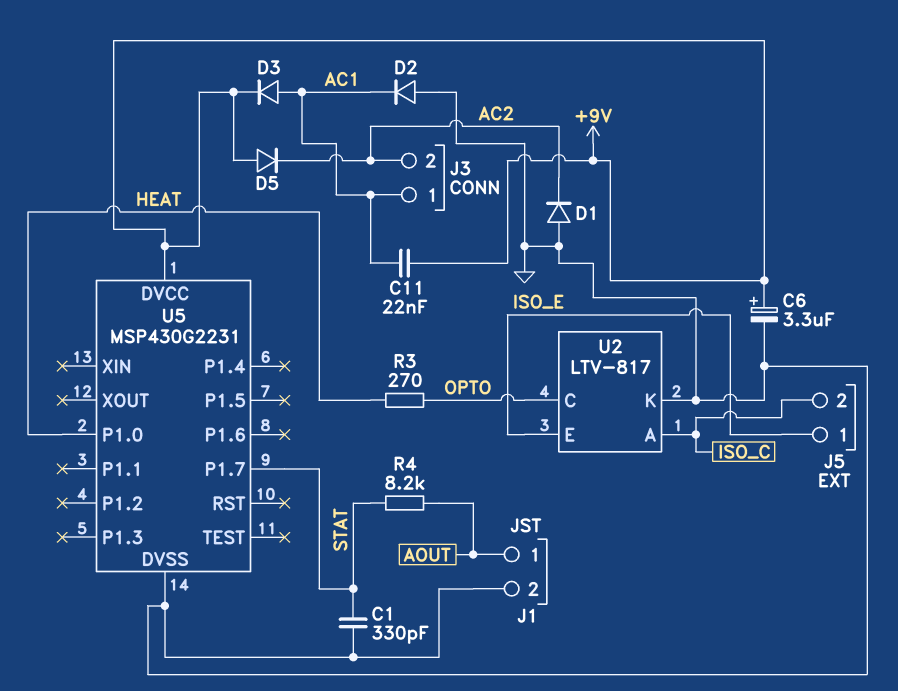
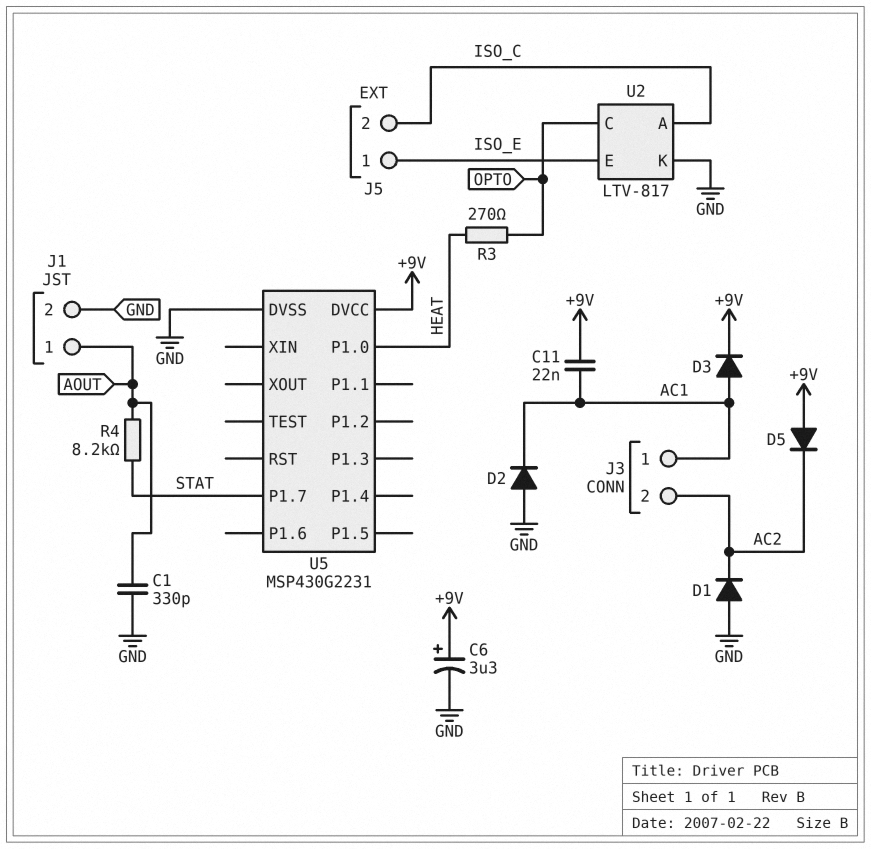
C1: 330pF (GND, STAT) -> 330pF (AOUT, GND)

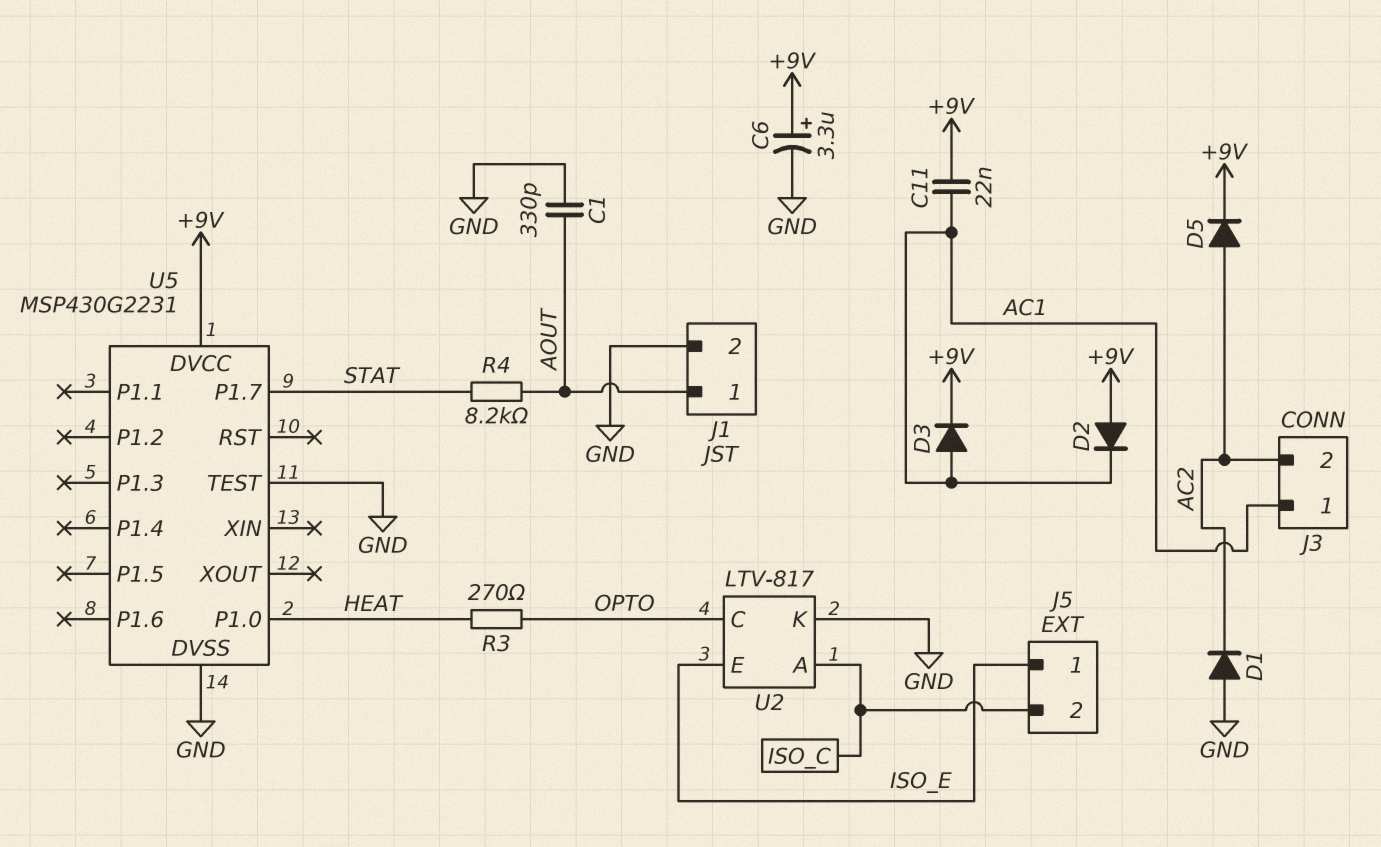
D2: diode (A GND, K AC1) -> diode (A +9V, K AC1)
D5: diode (A +9V, K AC2) -> diode (A AC2, K +9V)
U5 pin TEST: none -> GND

